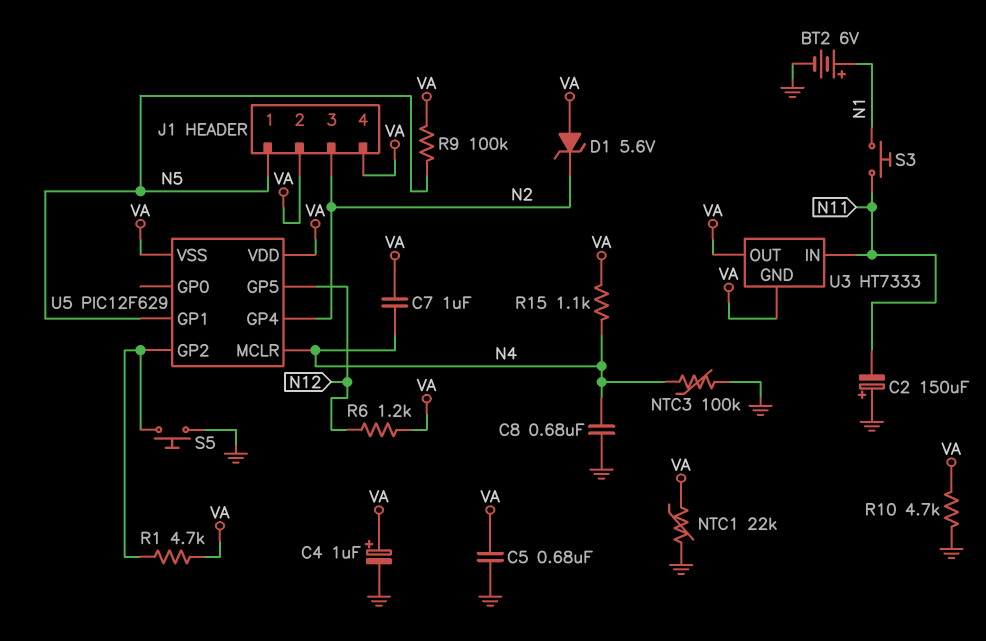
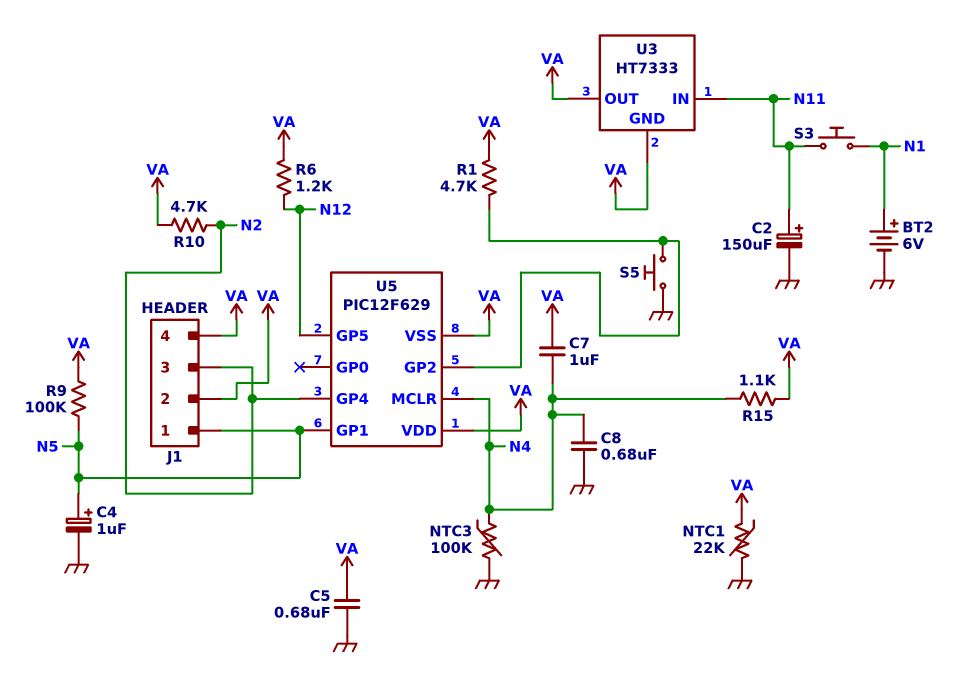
C2: 150uF (plus GND, minus N11) -> 150uF (plus N11, minus GND)
C4: 1uF (plus VA, minus GND) -> 1uF (plus N5, minus GND)
D1: zener 5.6V (A VA, K N2) -> none
R10: 4.7k (GND, VA) -> 4.7k (N2, VA)

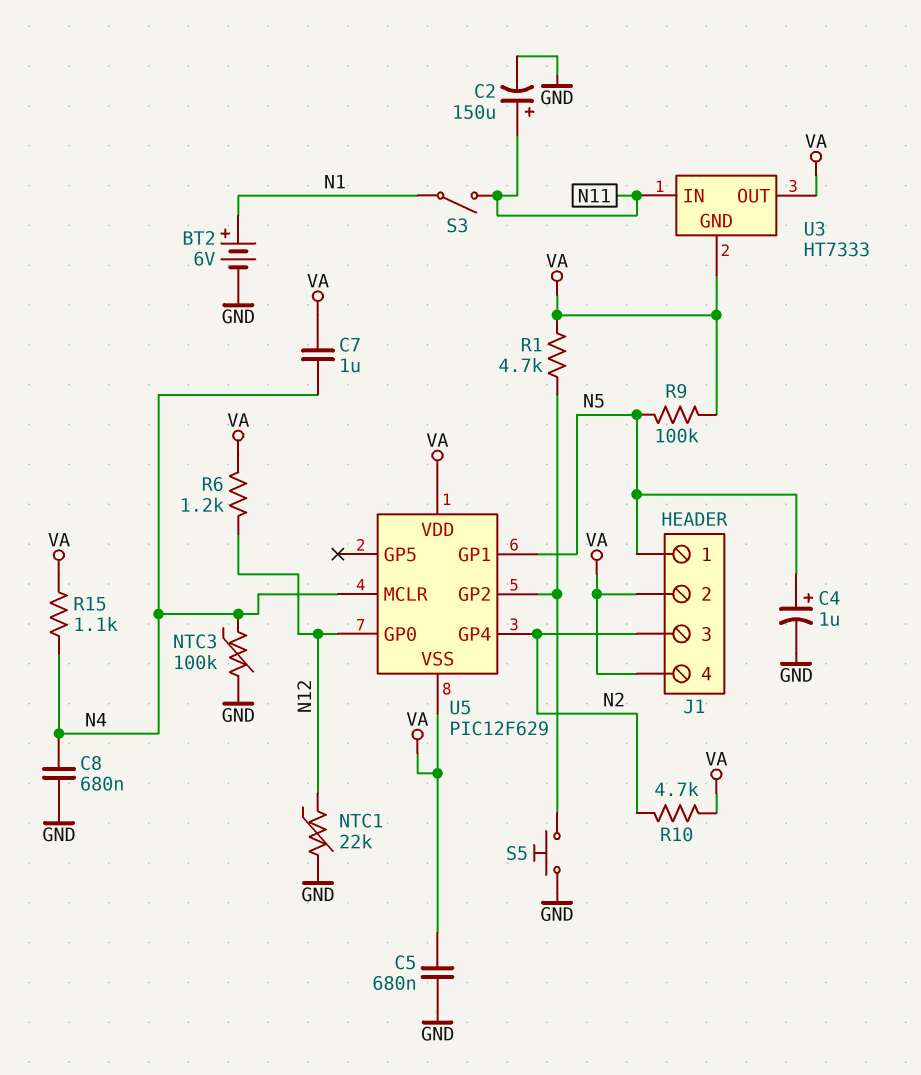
NTC1: 22k (GND, VA) -> 22k (GND, N12)
S3: button (N1, N11) -> switch (N1, N11)
U5 pin GP0: none -> N12
U5 pin GP5: N12 -> none

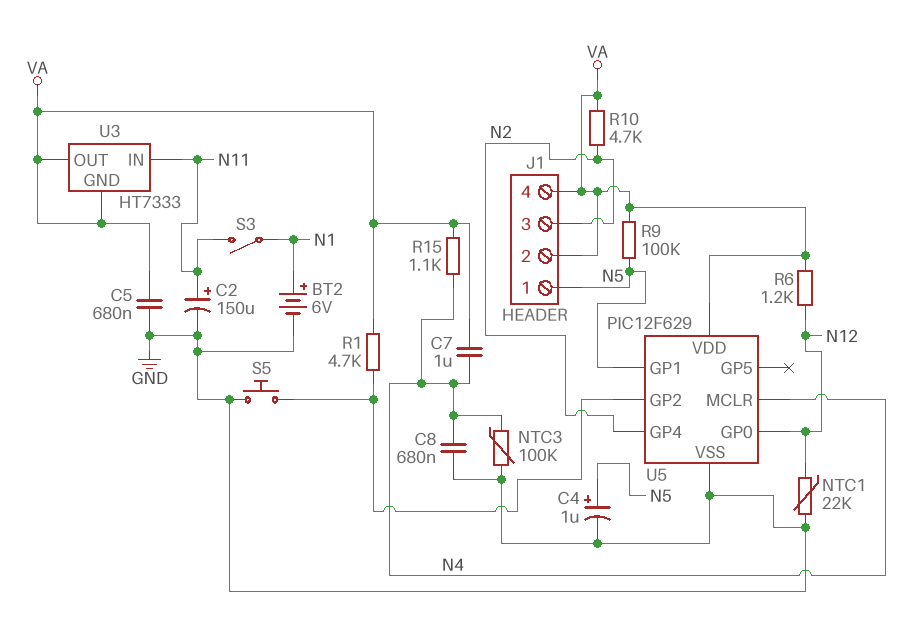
U5 pin VSS: VA -> GND

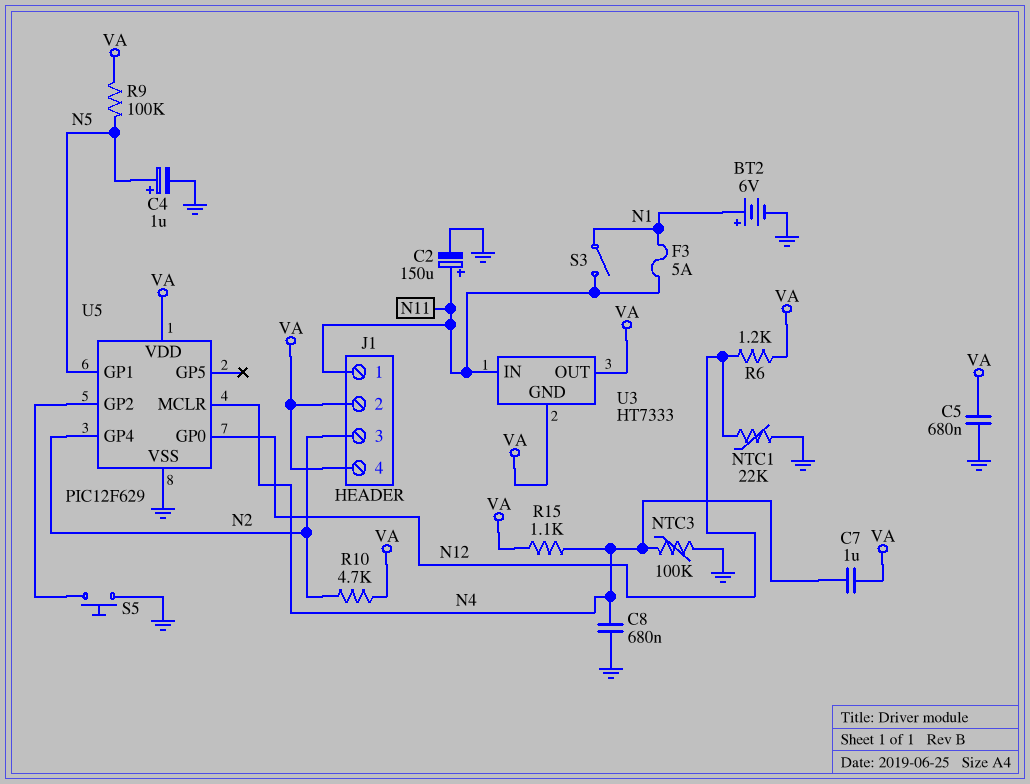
F3: none -> 5A (N1, N11)
J1 pin 1: N5 -> N11
R1: 4.7k (U5/GP2, VA) -> none

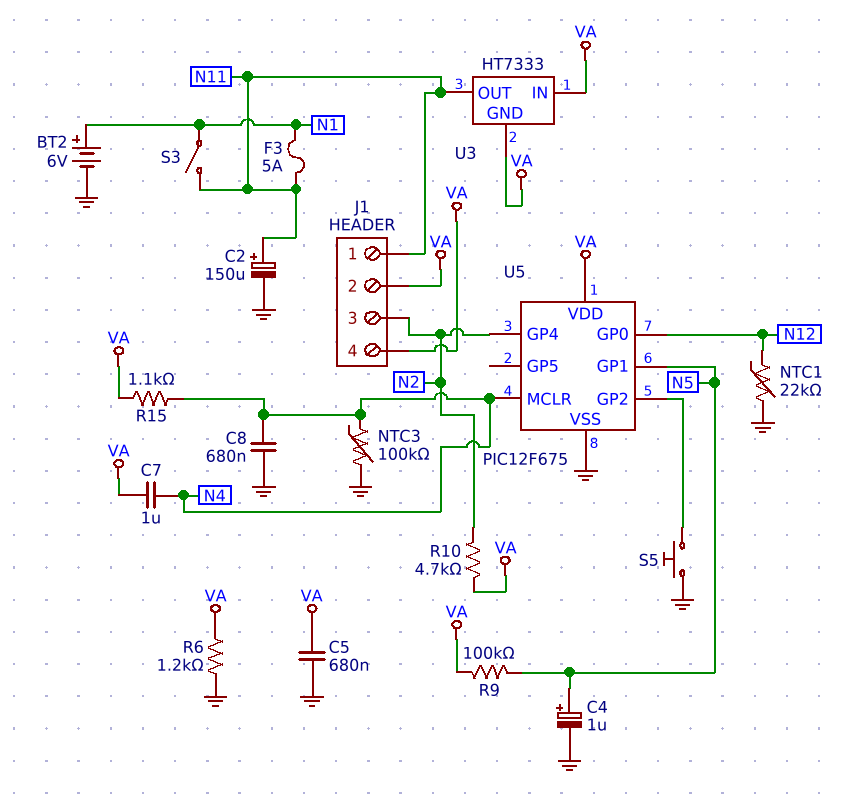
R6: 1.2k (N12, VA) -> 1.2k (GND, VA)
U3 pin IN: N11 -> VA
U3 pin OUT: VA -> N11
U5: PIC12F629 -> PIC12F675

